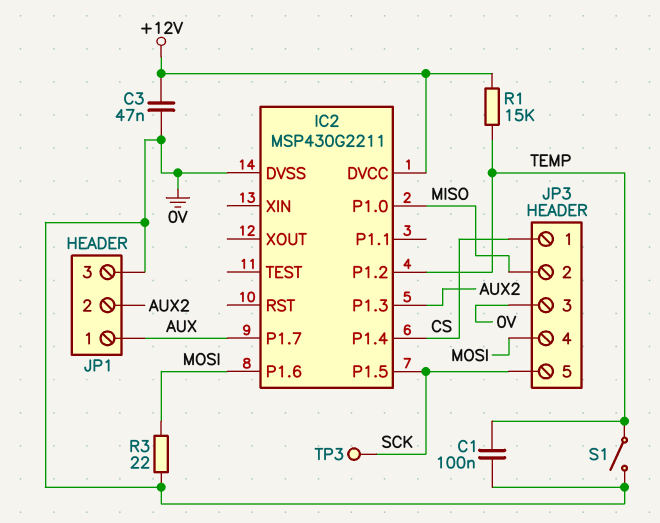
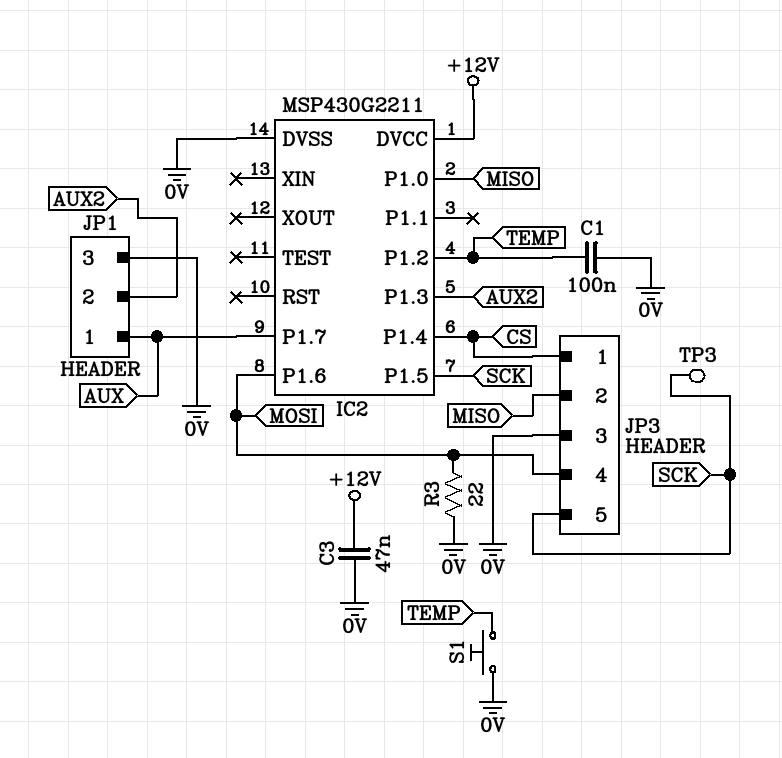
R1: 15k (+12V, TEMP) -> none
S1: switch (0V, TEMP) -> button (0V, TEMP)

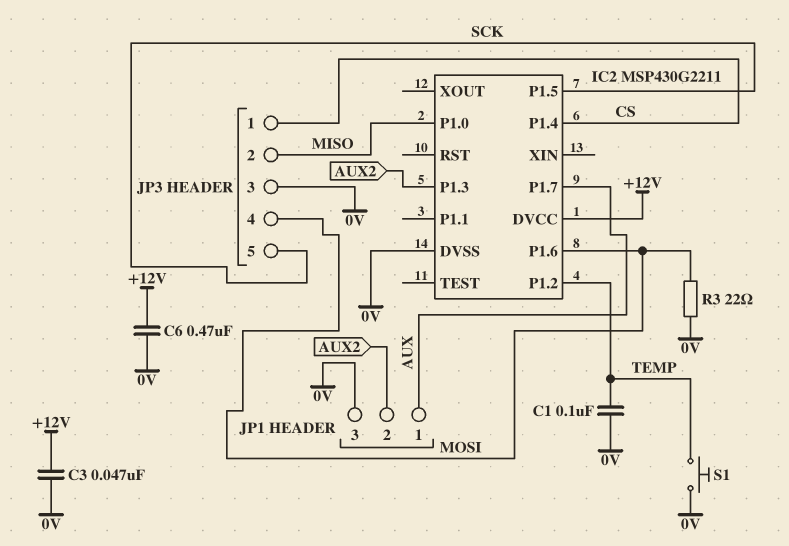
C6: none -> 470nF (+12V, 0V)
TP3: test point (SCK) -> none

